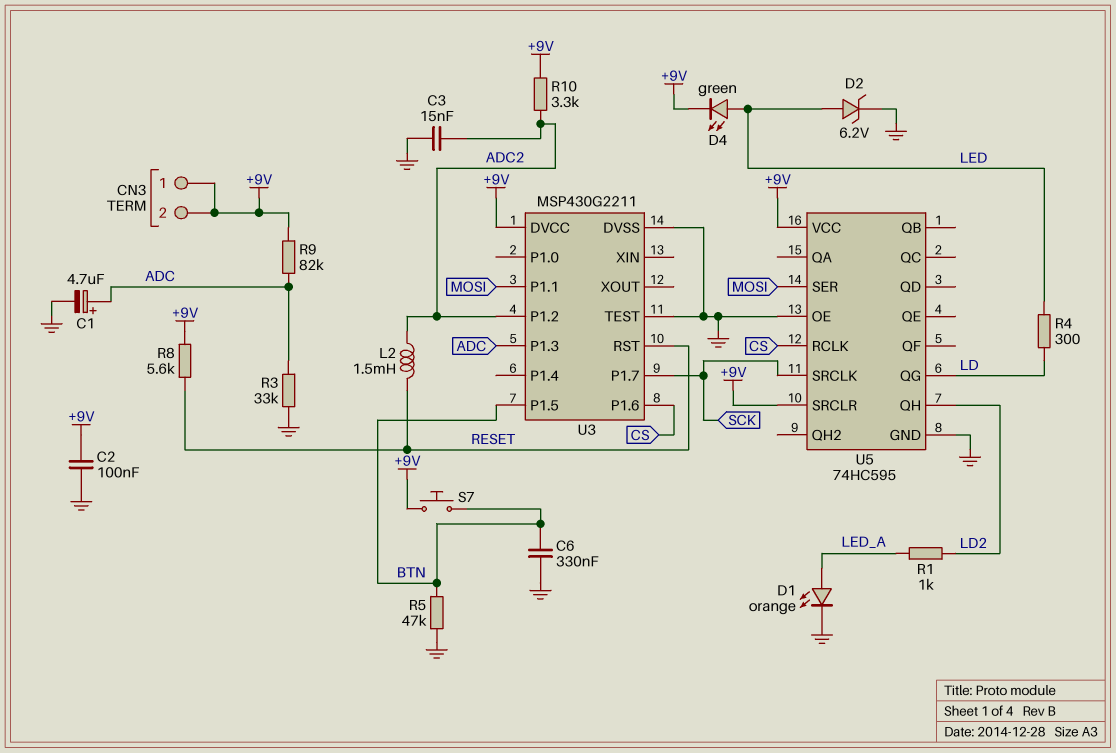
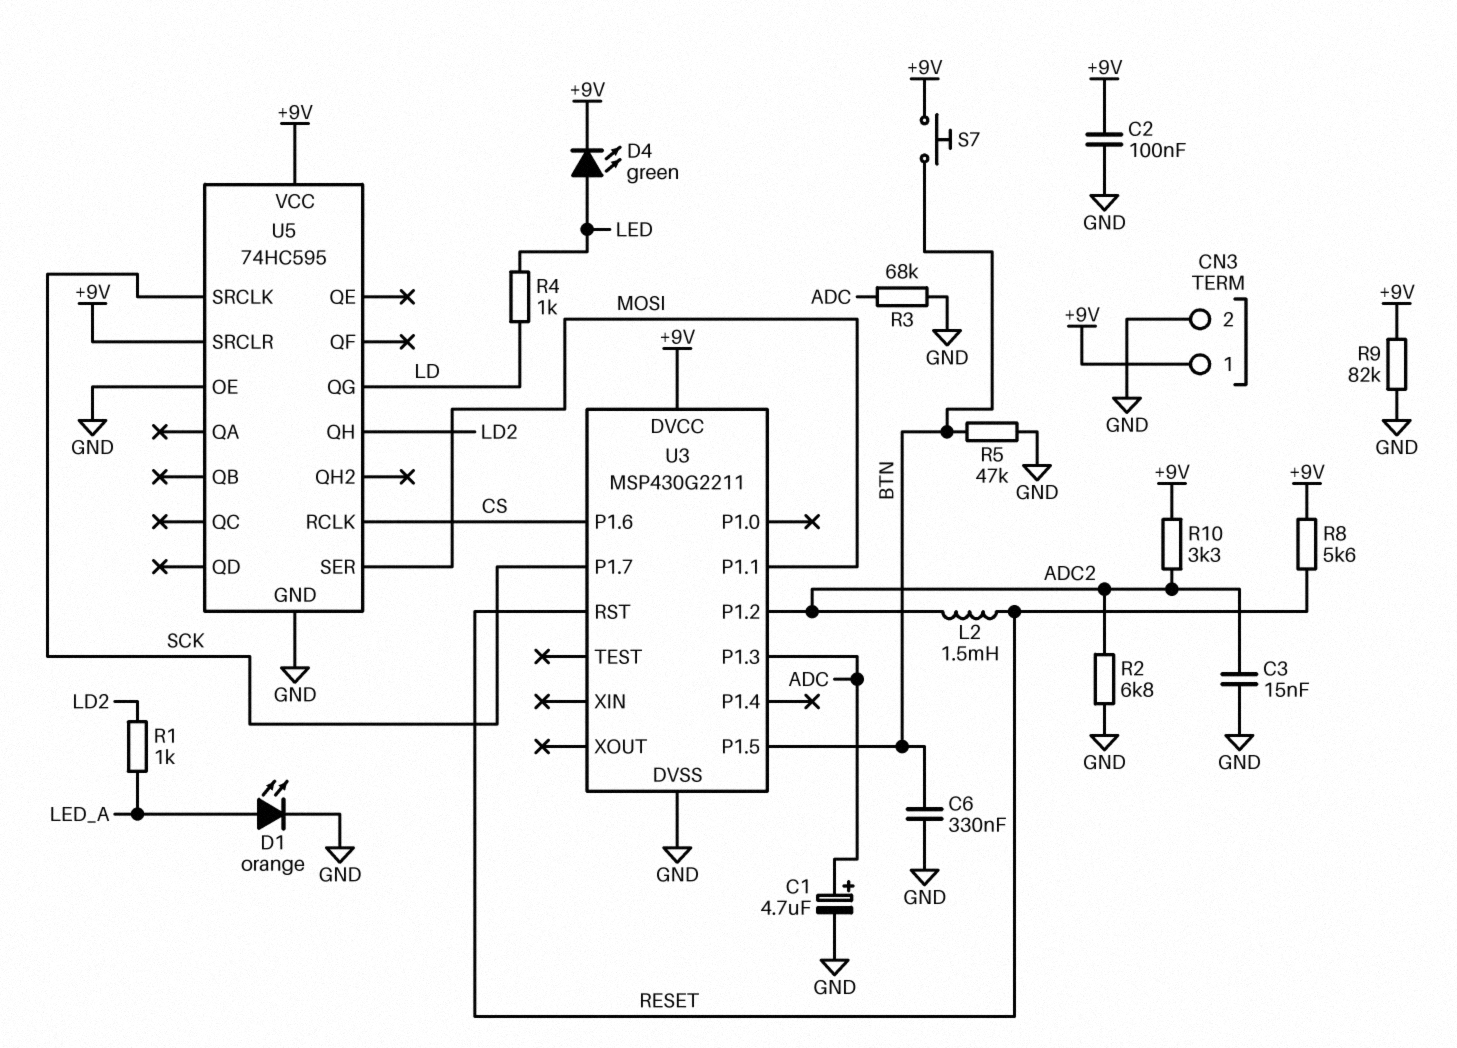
CN3 pin 2: +9V -> GND
D2: zener 6.2V (A LED, K GND) -> none
R2: none -> 6.8k (ADC2, GND)
R3: 33k (ADC, GND) -> 68k (ADC, GND)
R4: 300 (LD, LED) -> 1k (LD, LED)
R9: 82k (+9V, ADC) -> 82k (+9V, GND)
U3 pin TEST: GND -> none

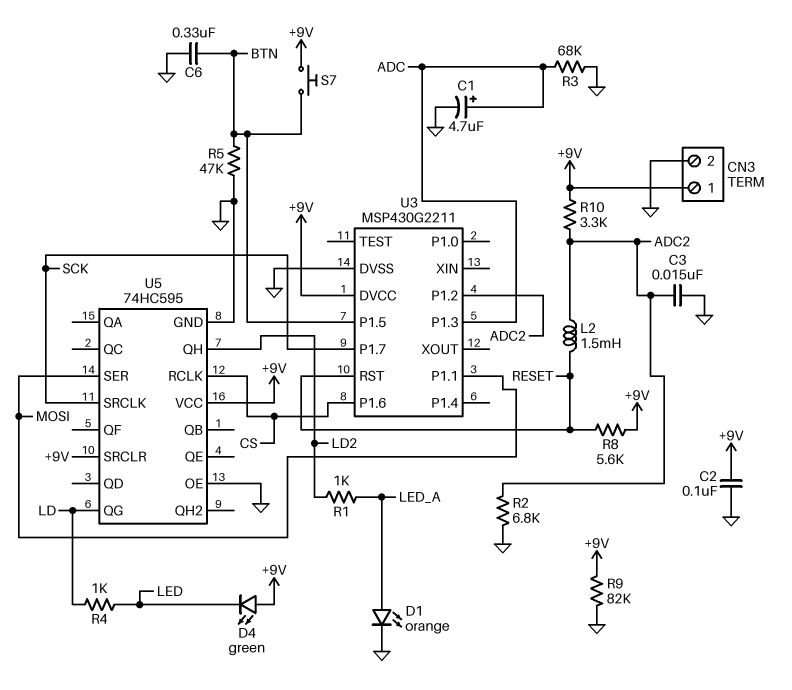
D4: LED green (A LED, K +9V) -> LED green (A +9V, K LED)

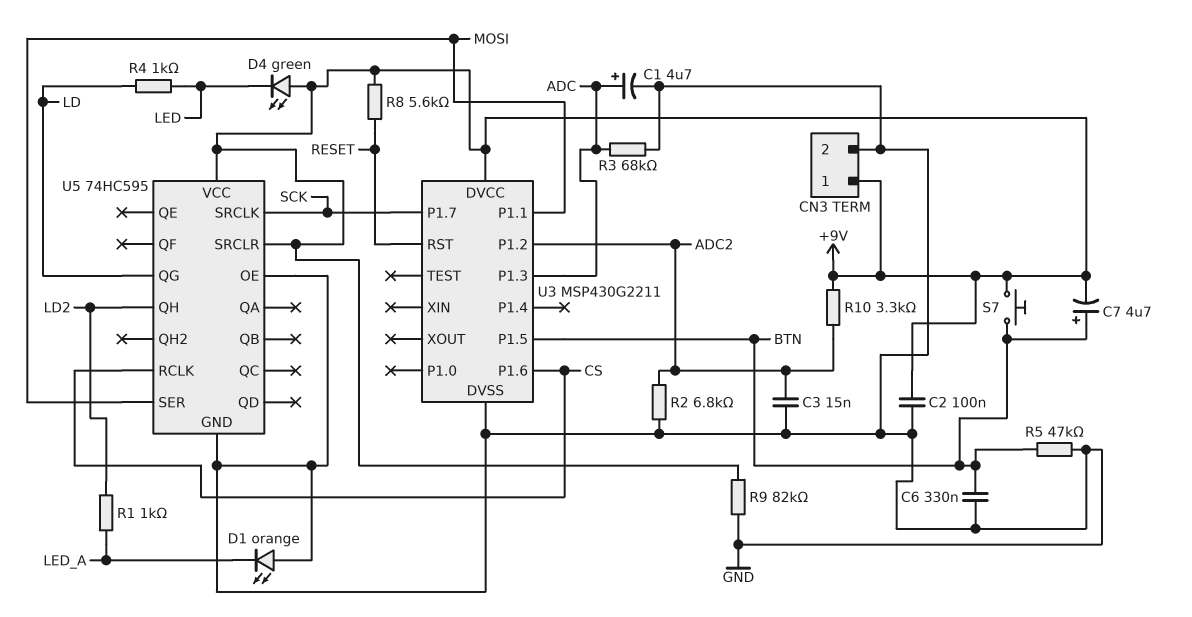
C7: none -> 4.7uF (plus BTN, minus +9V)
D1: LED orange (A LED_A, K GND) -> LED orange (A GND, K LED_A)
L2: 1.5mH (ADC2, RESET) -> none

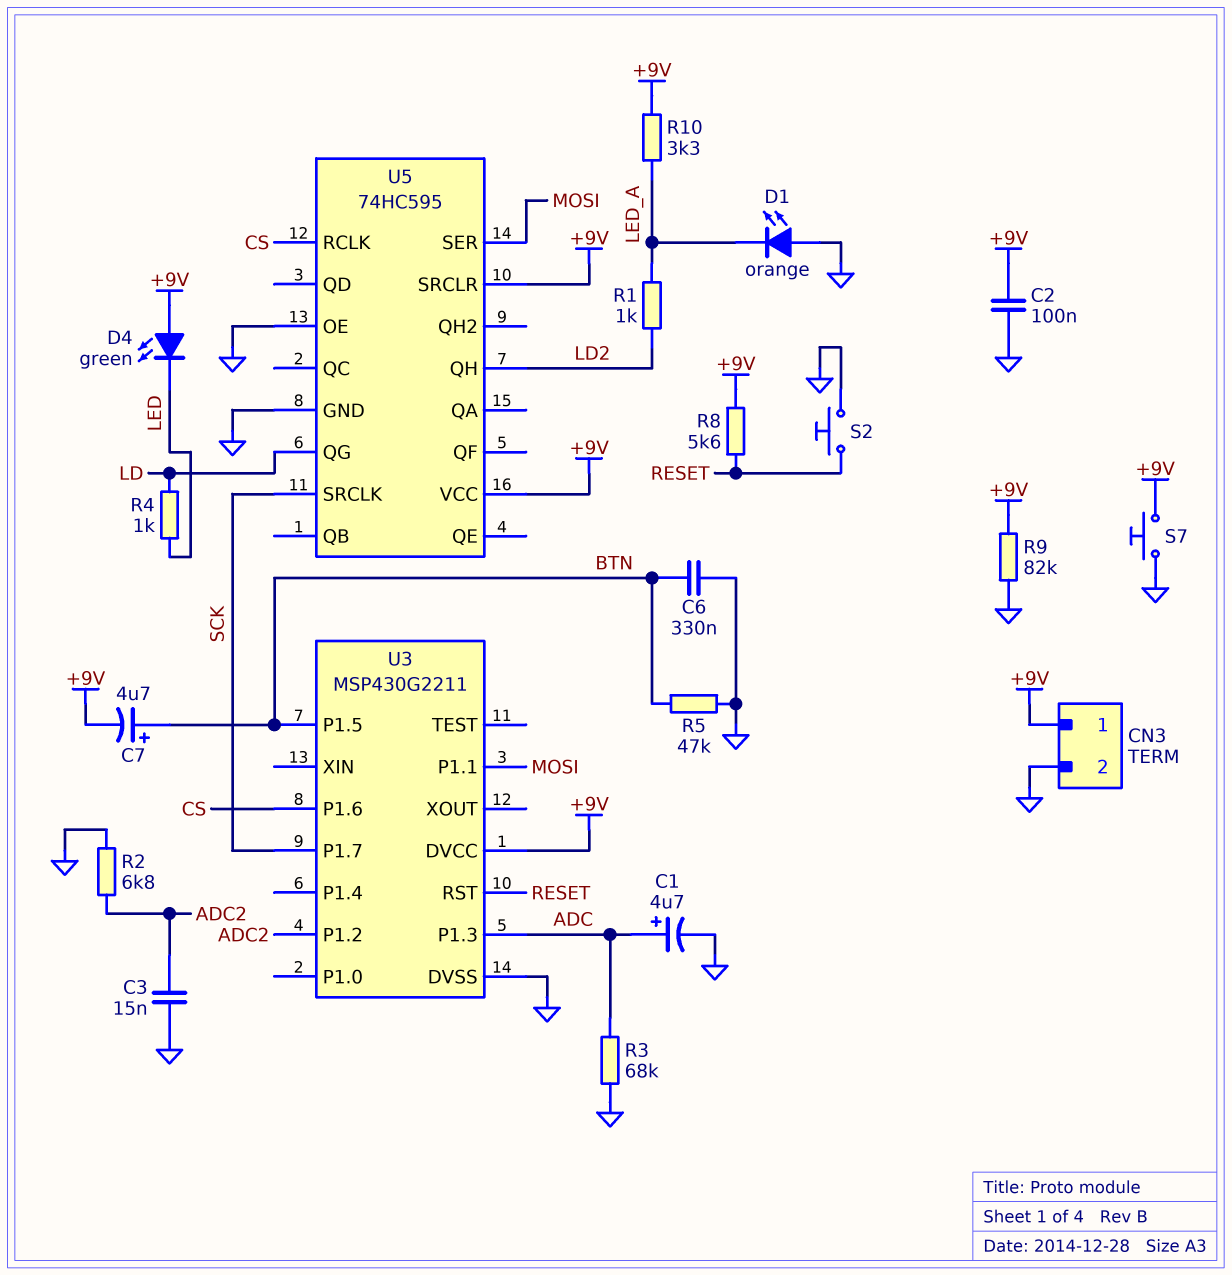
R10: 3.3k (+9V, ADC2) -> 3.3k (+9V, LED_A)
S2: none -> button (GND, RESET)
S7: button (+9V, BTN) -> button (+9V, GND)

